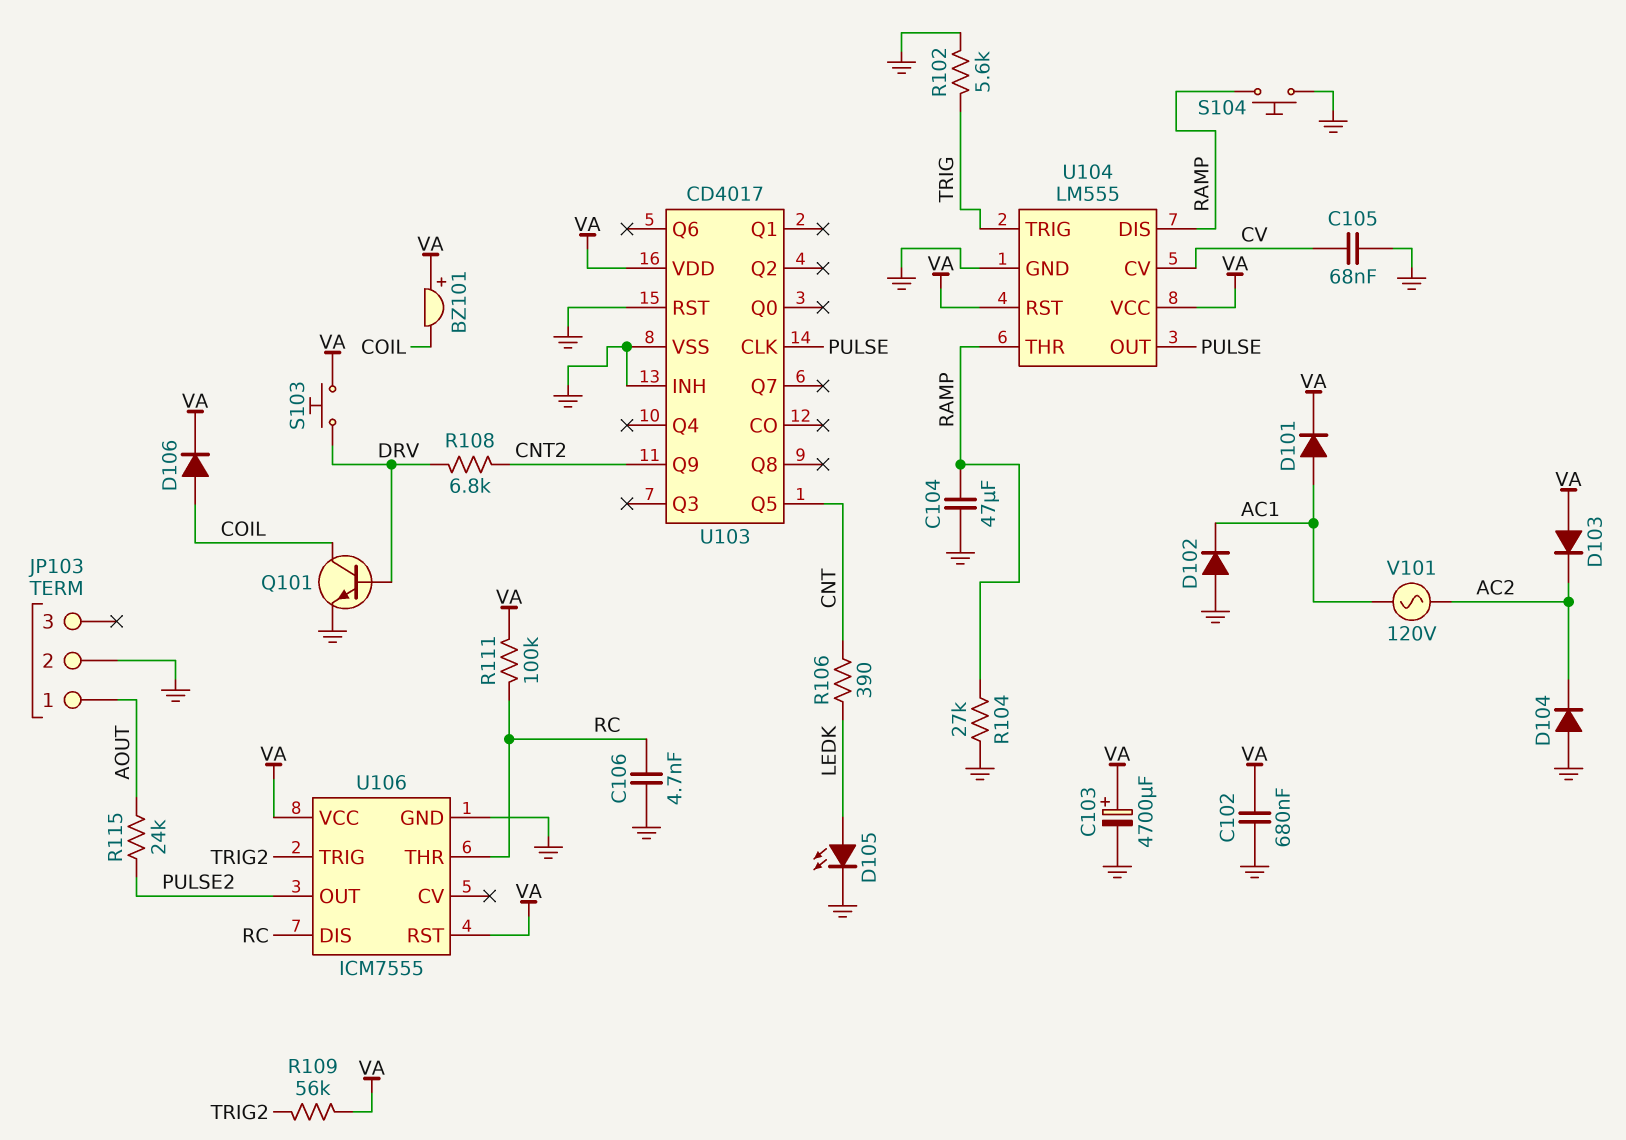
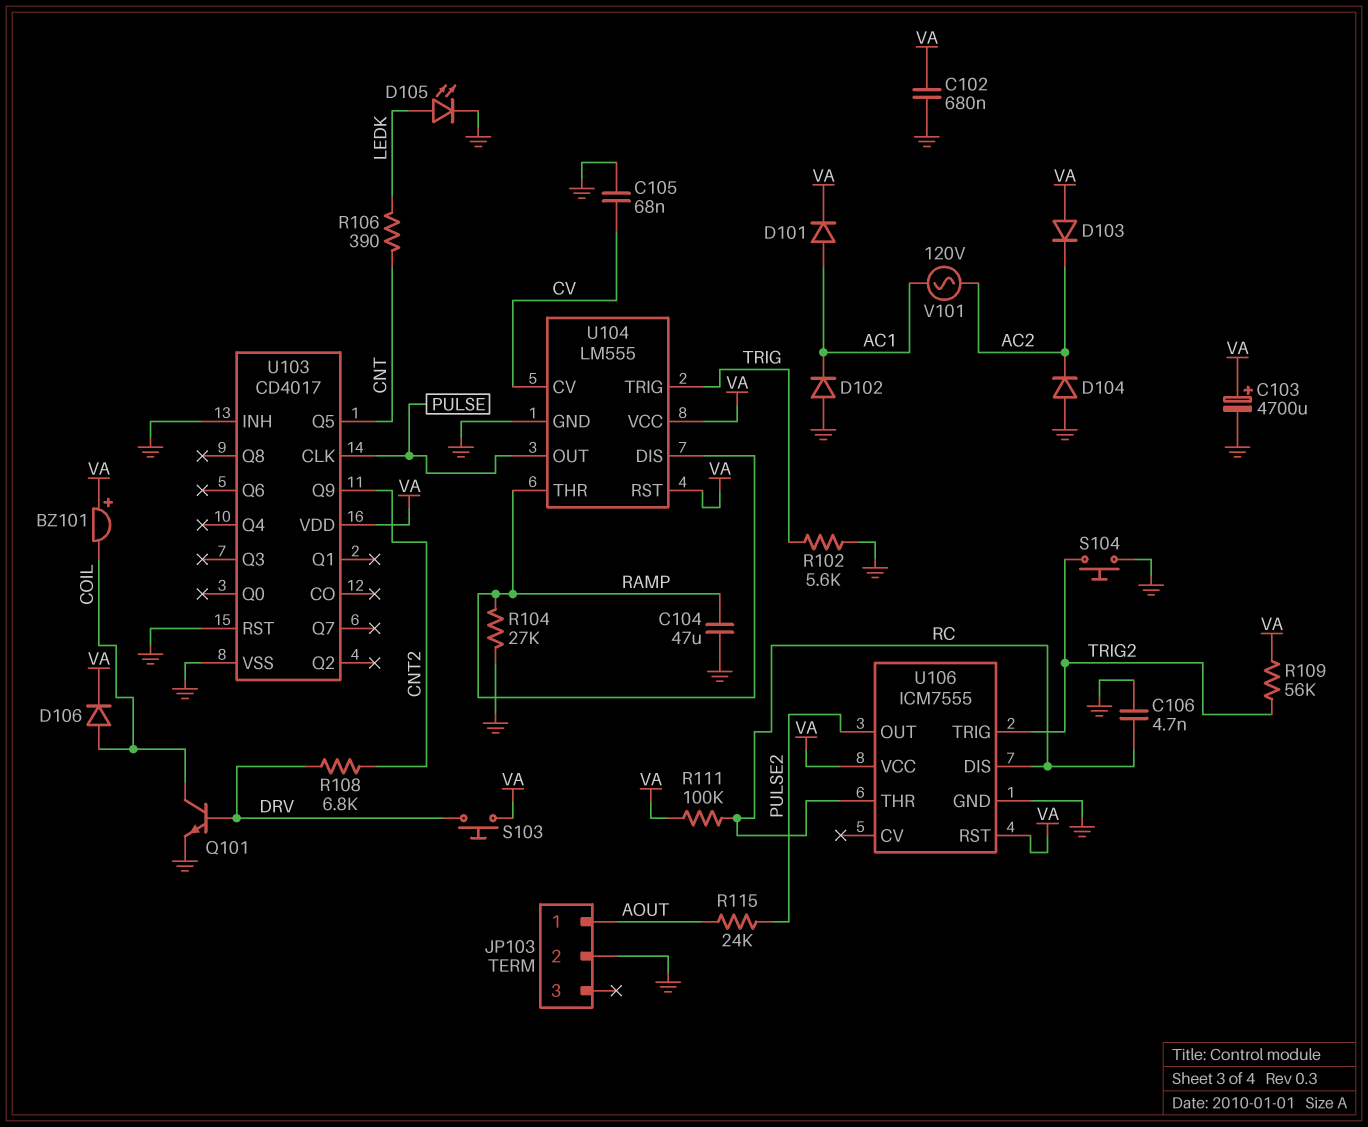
S104: button (GND, RAMP) -> button (GND, TRIG2)

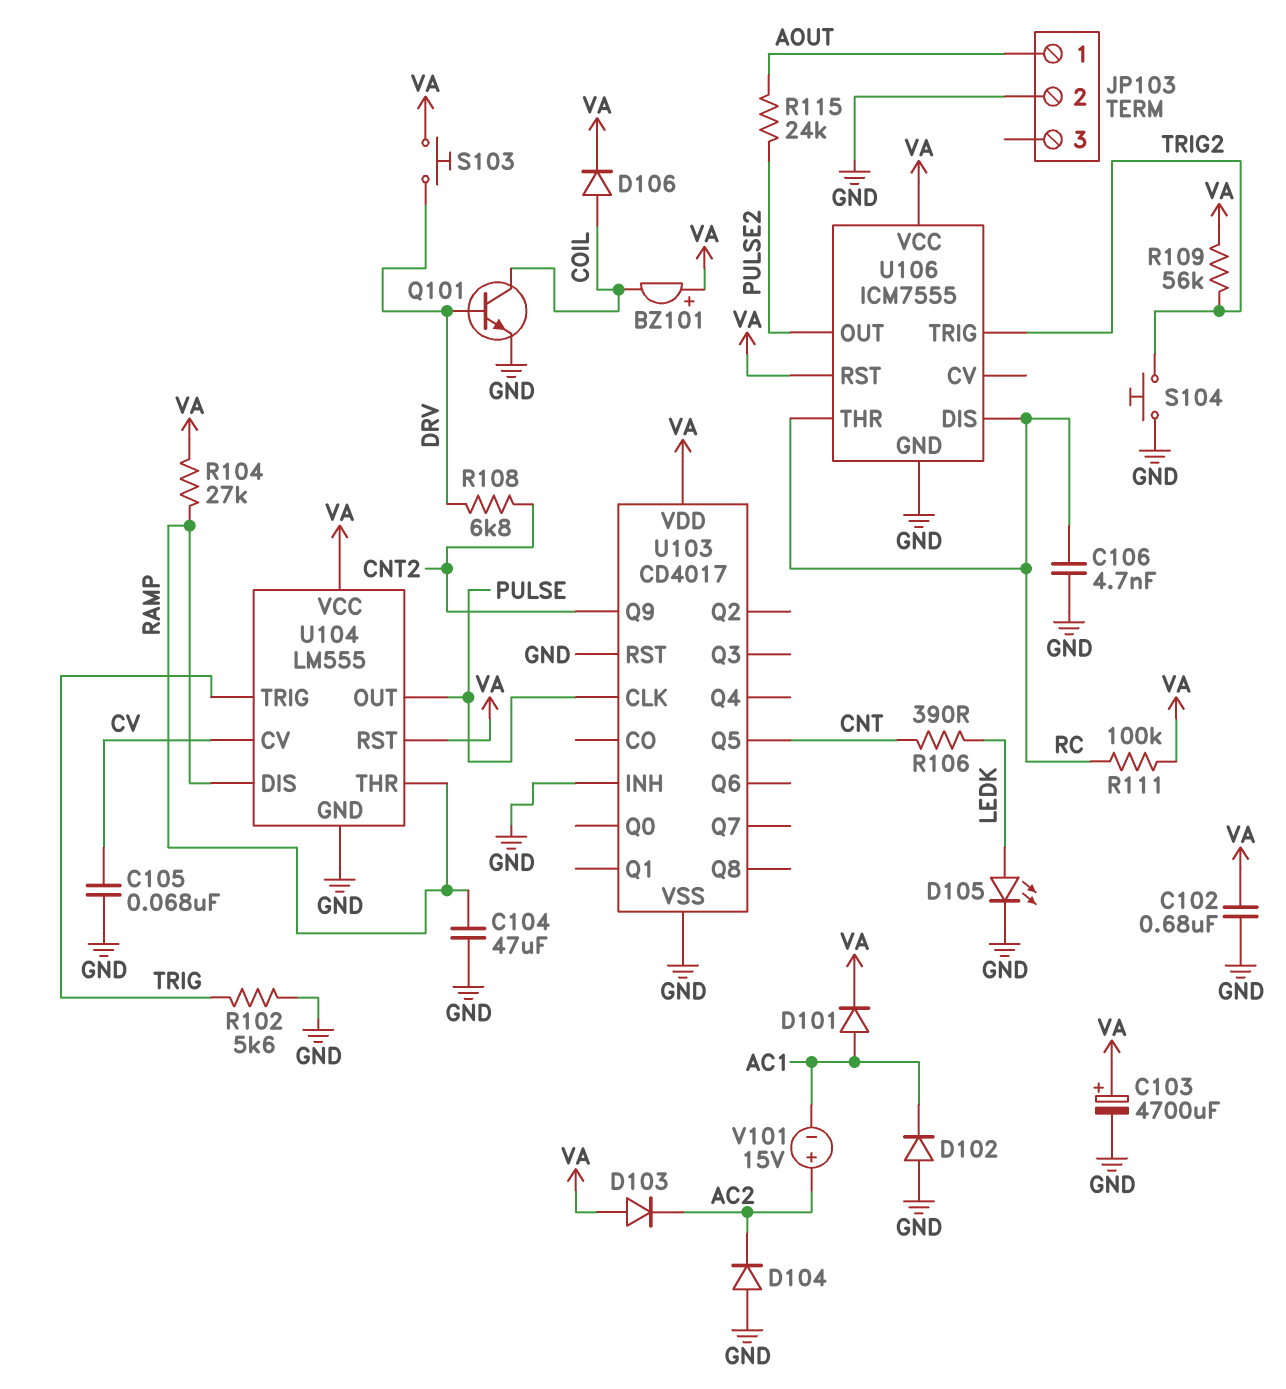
R104: 27k (GND, RAMP) -> 27k (RAMP, VA)
V101: AC 120V (AC1, AC2) -> 15V (plus AC2, minus AC1)

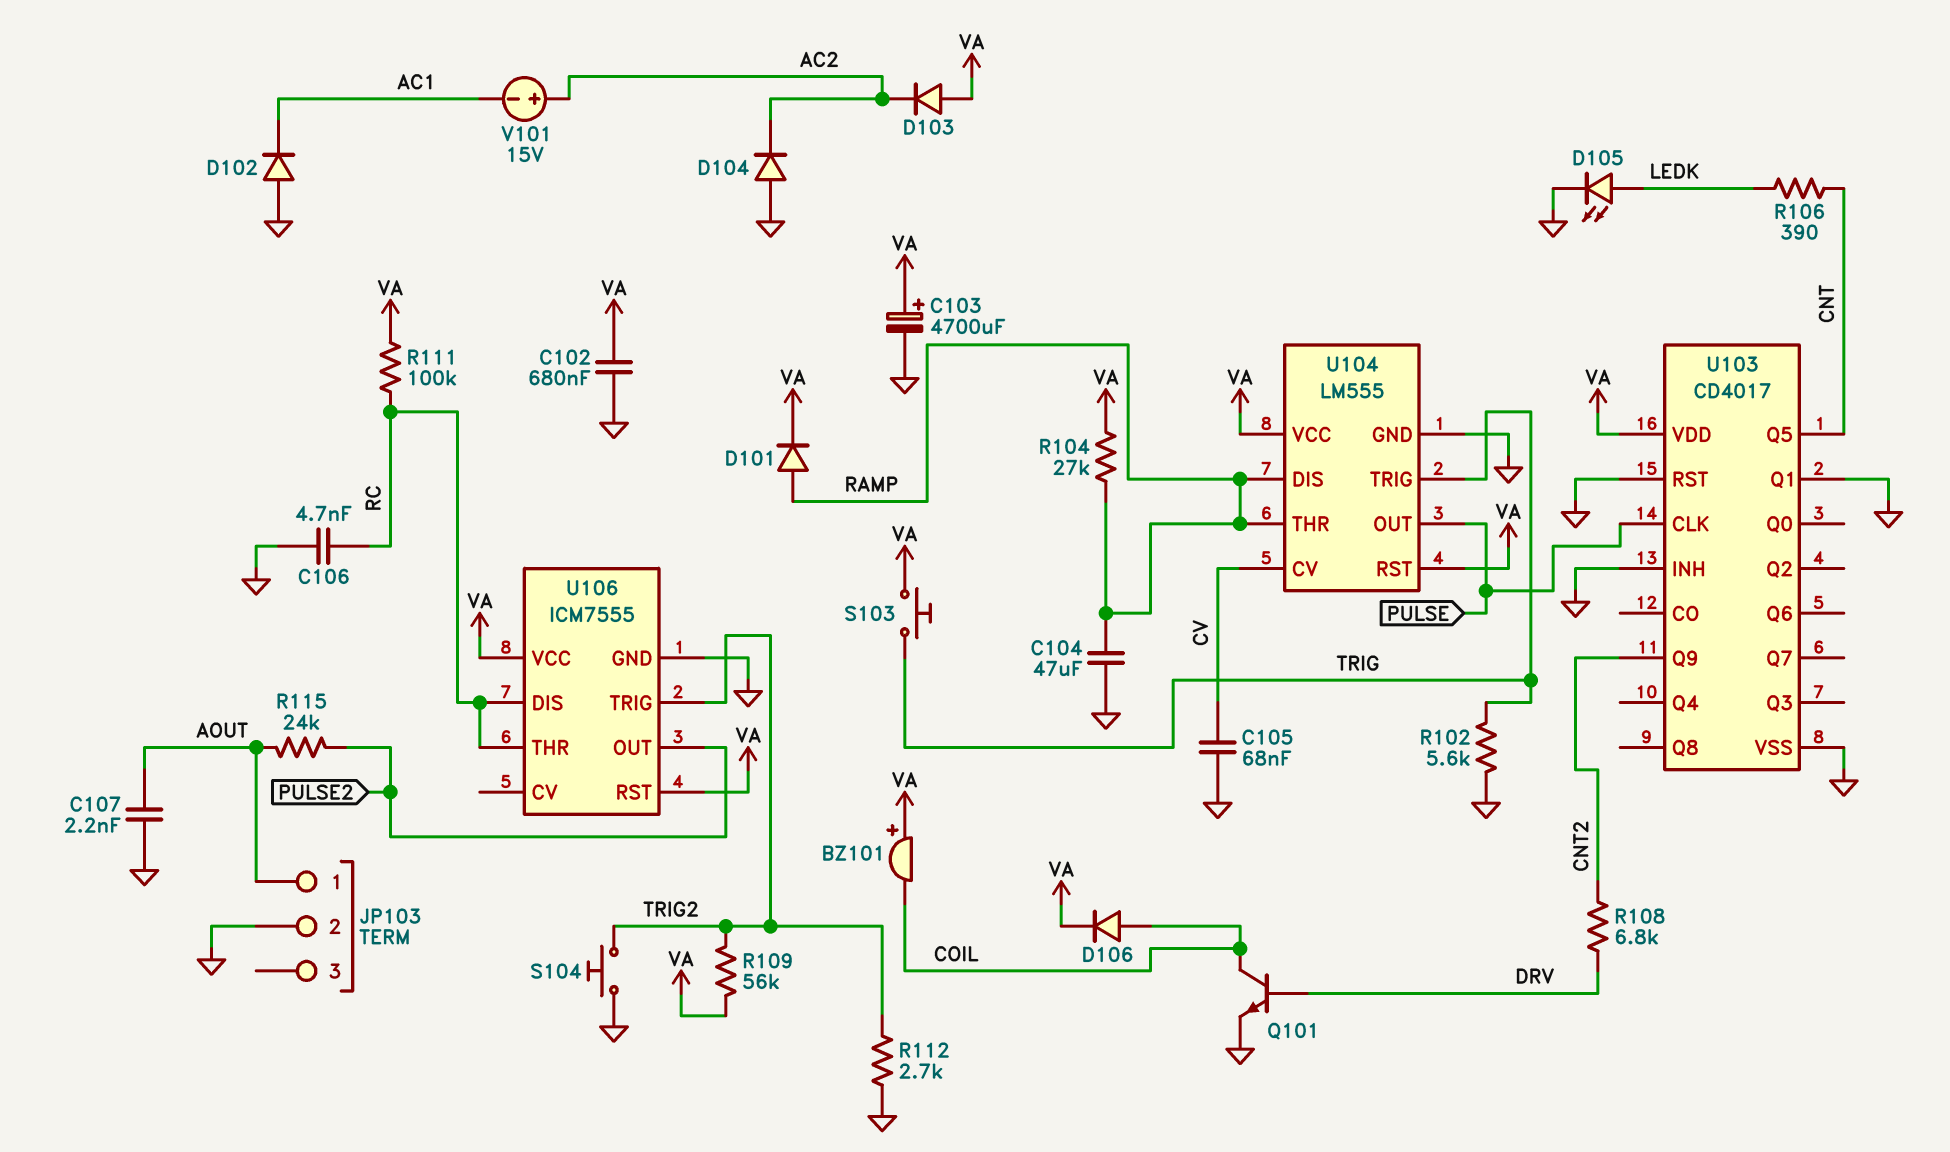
C107: none -> 2.2nF (AOUT, GND)
D101: diode (A AC1, K VA) -> diode (A RAMP, K VA)
R112: none -> 2.7k (GND, TRIG2)
S103: button (DRV, VA) -> button (TRIG, VA)
U103 pin Q1: none -> GND

